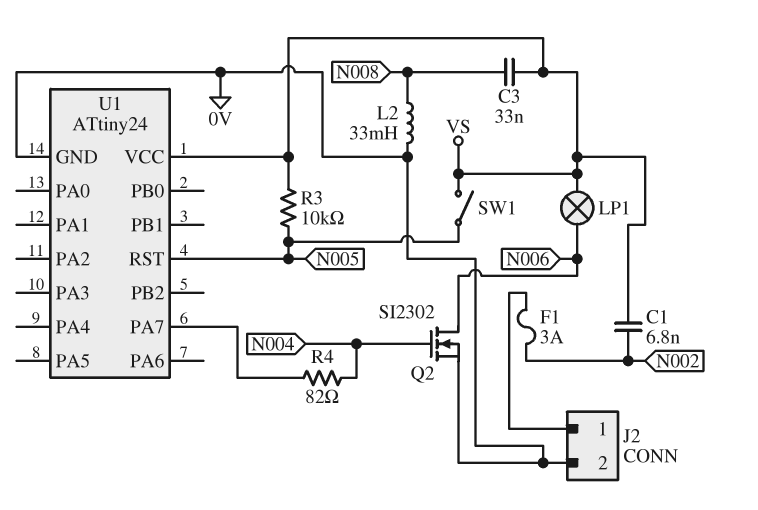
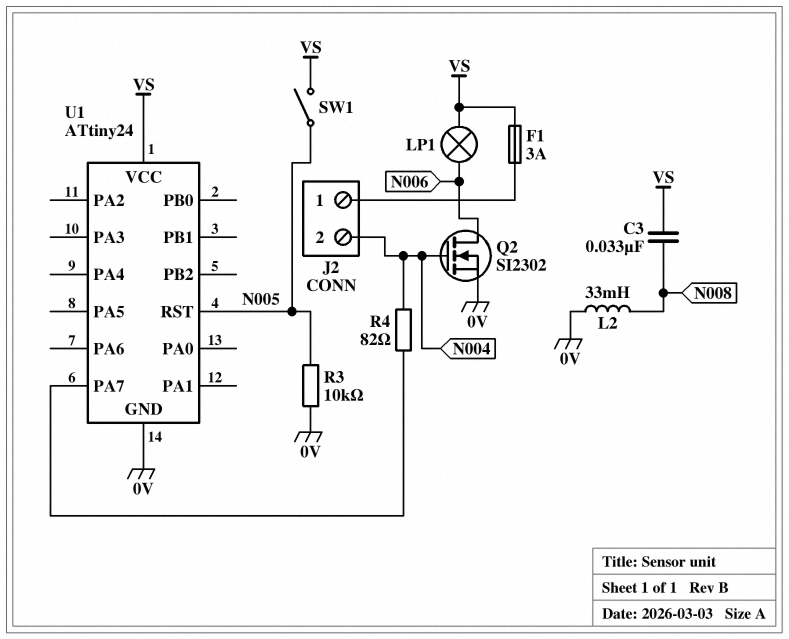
C1: 6.8nF (N002, VS) -> none
F1: 3A (J2/1, N002) -> 3A (J2/1, VS)
J2 pin 2: 0V -> N004
R3: 10k (N005, VS) -> 10k (0V, N005)

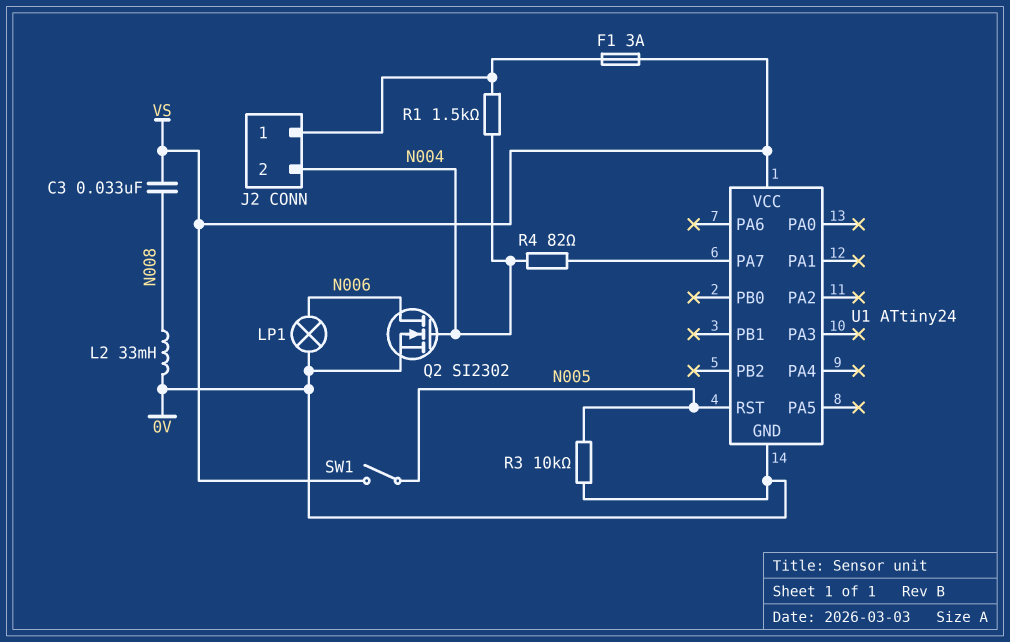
LP1: lamp (N006, VS) -> lamp (0V, N006)
R1: none -> 1.5k (J2/1, N004)

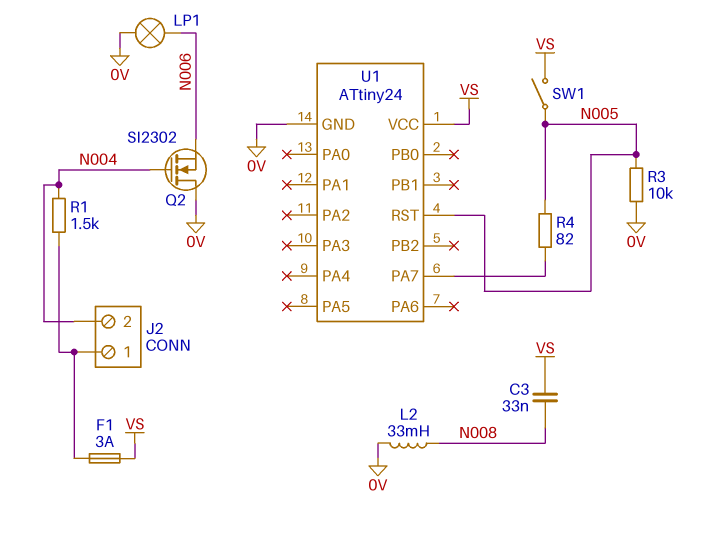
Q2: NMOS SI2302 (G N004, D N006, S 0V) -> NMOS SI2302 (G N004, D 0V, S N006)
R4: 82 (N004, U1/PA7) -> 82 (N005, U1/PA7)

